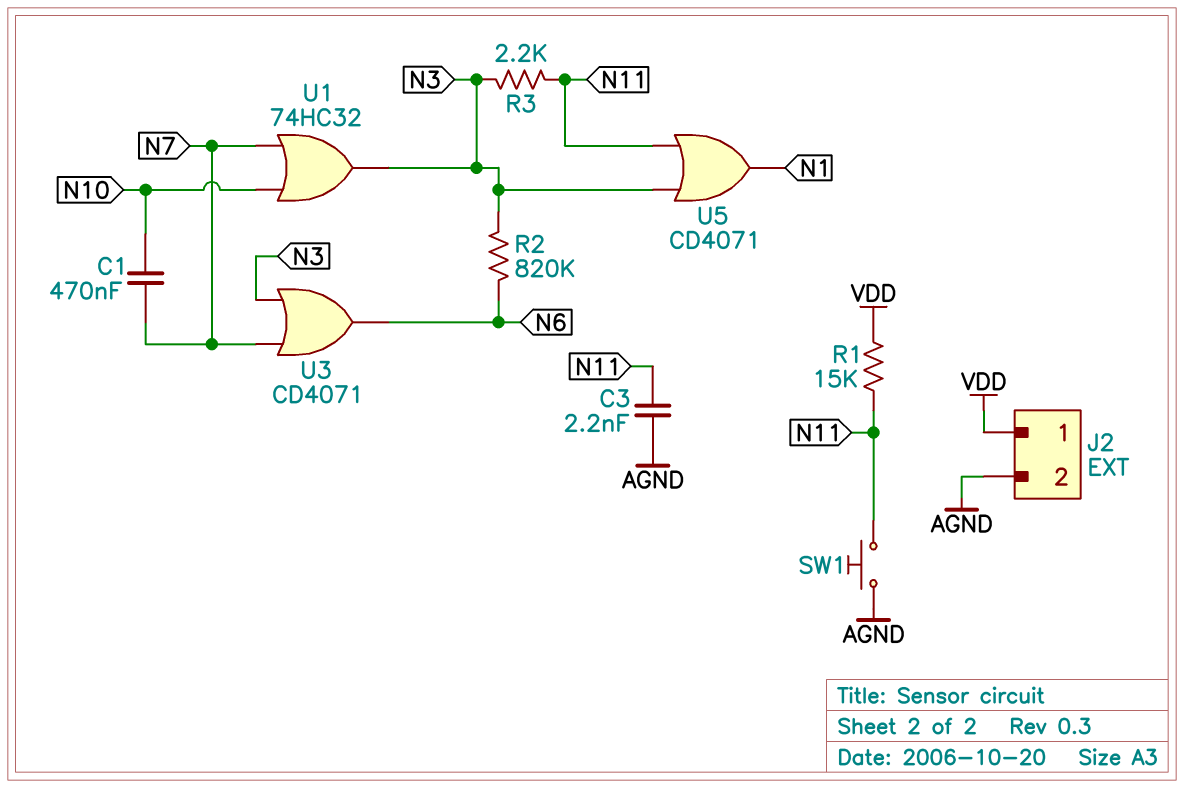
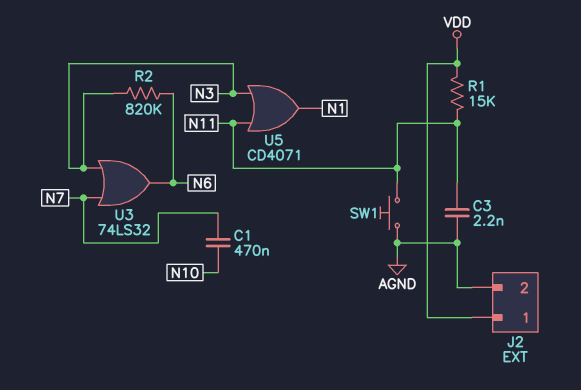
R3: 2.2k (N3, N11) -> none
U1: OR 74HC32 (in N7, in N10, out N3) -> none
U3: OR CD4071 (in N3, in N7, out N6) -> OR 74LS32 (in N3, in N7, out N6)

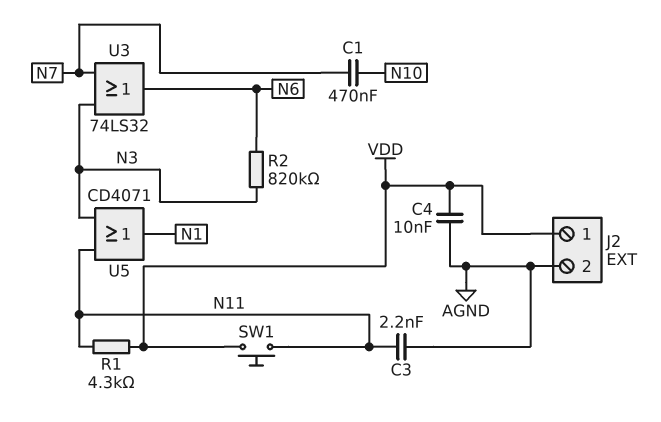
C4: none -> 10nF (AGND, VDD)
R1: 15k (N11, VDD) -> 4.3k (N11, VDD)
SW1: button (AGND, N11) -> button (N11, VDD)

